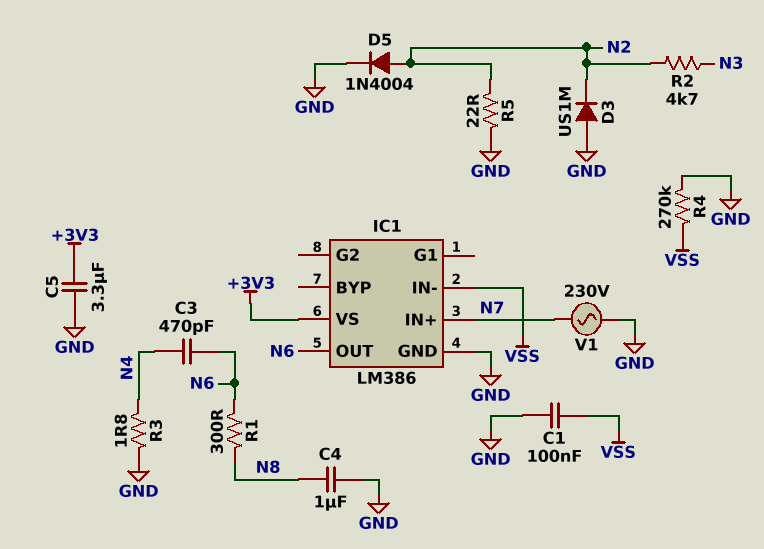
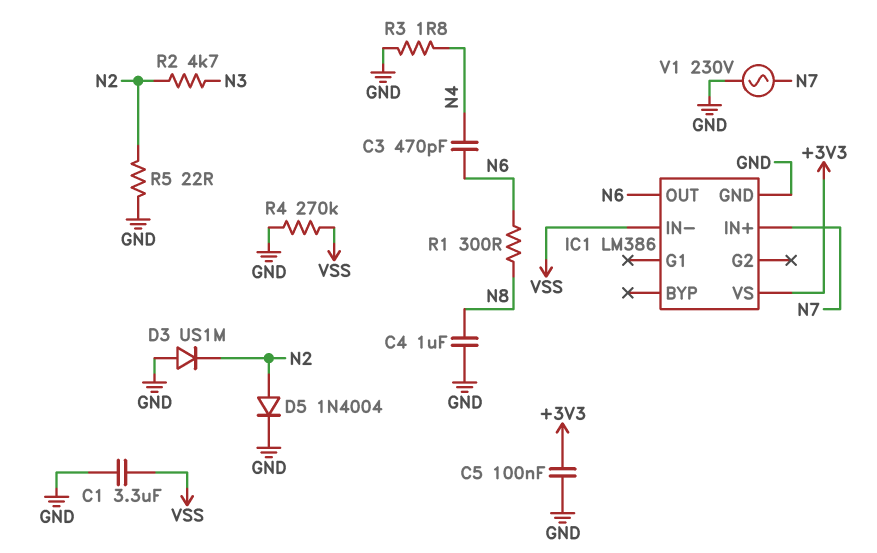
C1: 100nF (GND, VSS) -> 3.3uF (GND, VSS)
C5: 3.3uF (+3V3, GND) -> 100nF (+3V3, GND)

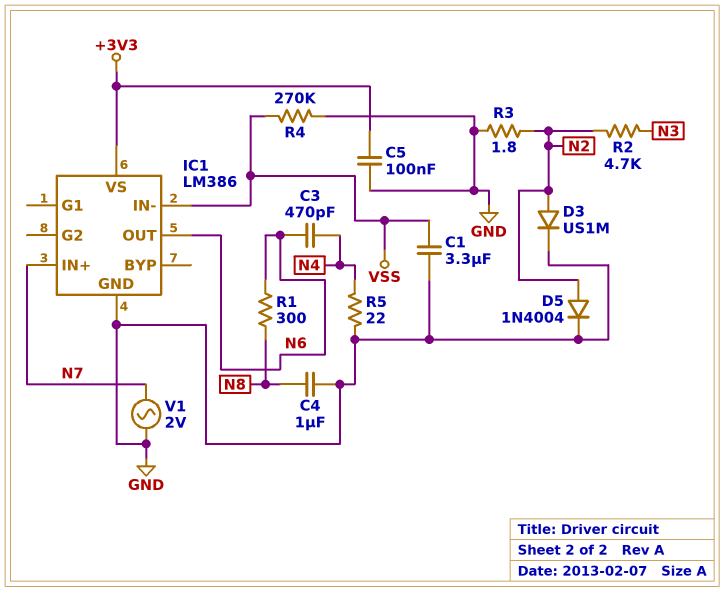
D3: diode US1M (A GND, K N2) -> diode US1M (A N2, K GND)
R3: 1.8 (GND, N4) -> 1.8 (GND, N2)
R5: 22 (GND, N2) -> 22 (GND, N4)
V1: AC 230V (GND, N7) -> AC 2V (GND, N7)

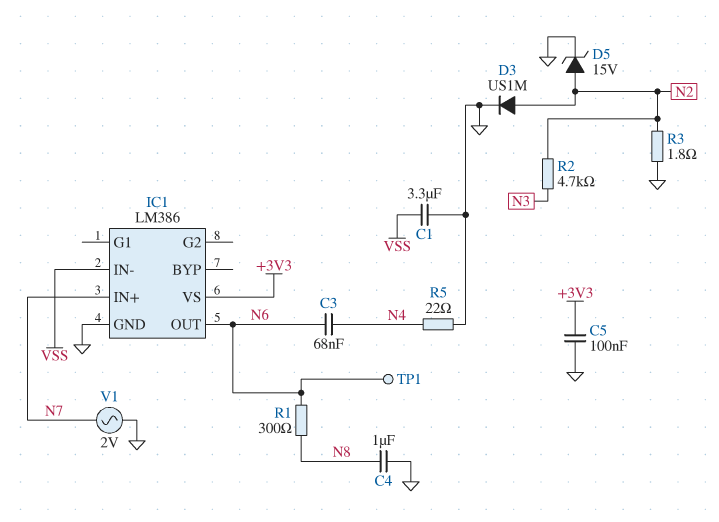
C3: 470pF (N4, N6) -> 68nF (N4, N6)
D5: diode 1N4004 (A N2, K GND) -> zener 15V (A N2, K GND)
R4: 270k (GND, VSS) -> none
TP1: none -> test point (N6)

